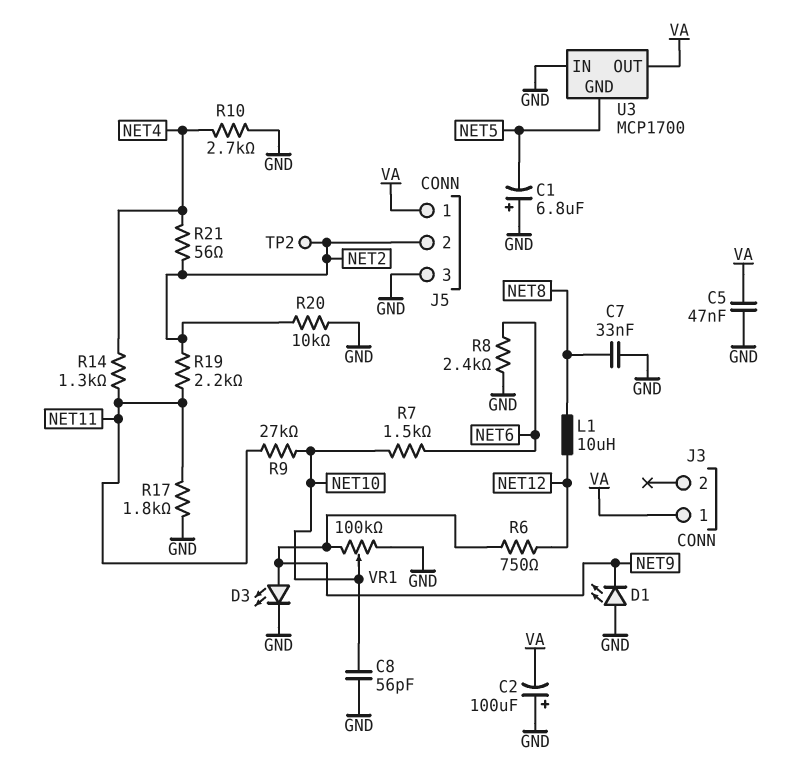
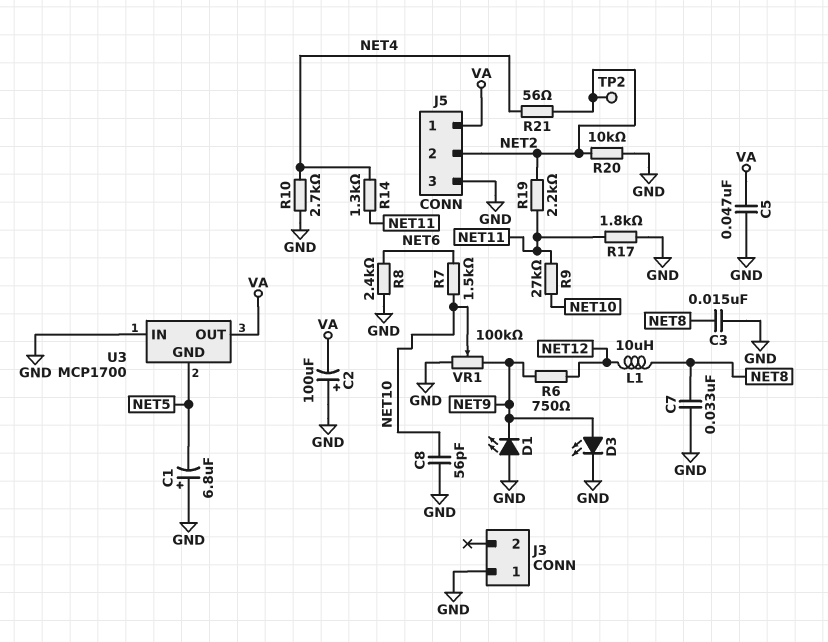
C3: none -> 15nF (GND, NET8)
J3 pin 1: VA -> GND

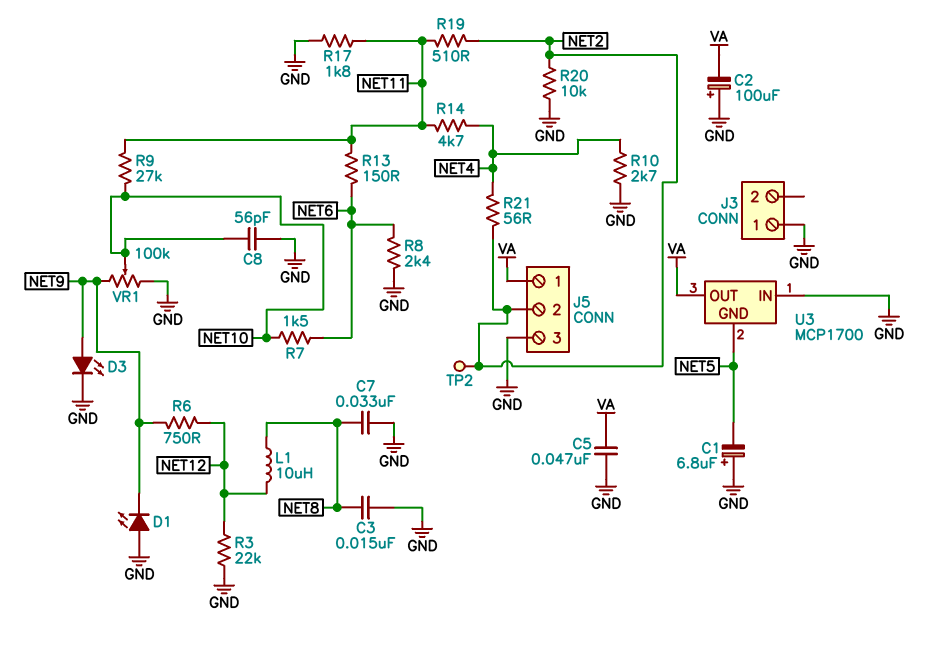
R3: none -> 22k (GND, NET12)
R13: none -> 150 (NET6, NET11)
R14: 1.3k (NET4, NET11) -> 4.7k (NET4, NET11)
R19: 2.2k (NET2, NET11) -> 510 (NET2, NET11)

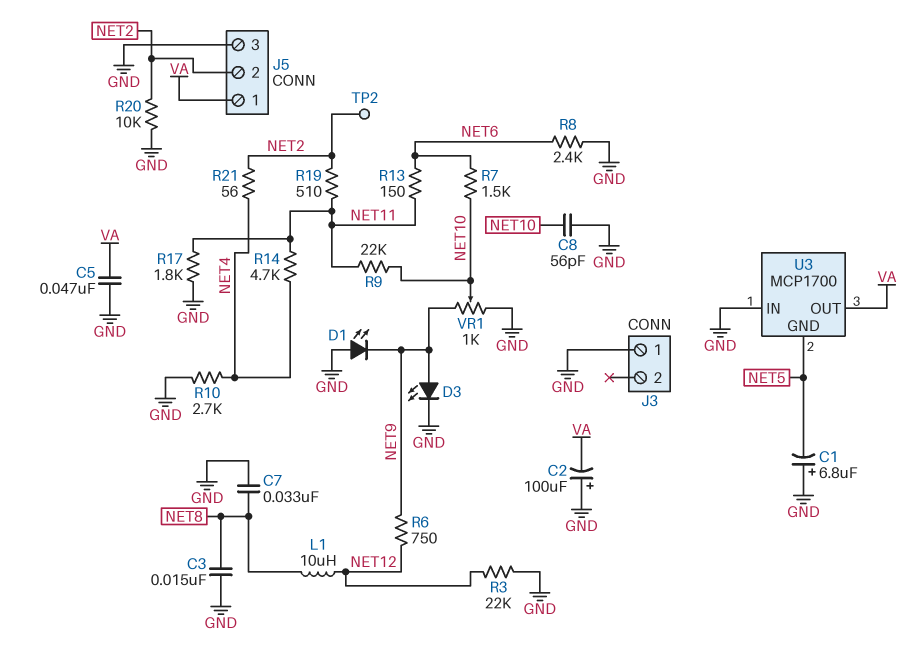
R9: 27k (NET10, NET11) -> 22k (NET10, NET11)
VR1: 100k (GND, NET9, wiper NET10) -> 1k (GND, NET9, wiper NET10)

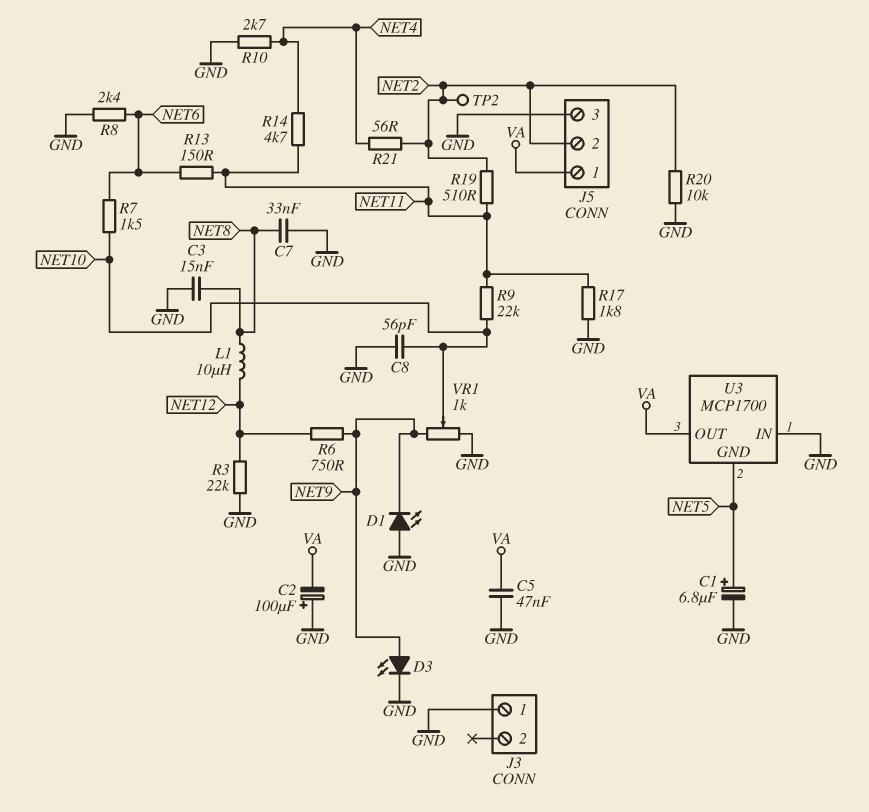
C1: 6.8uF (plus GND, minus NET5) -> 6.8uF (plus NET5, minus GND)

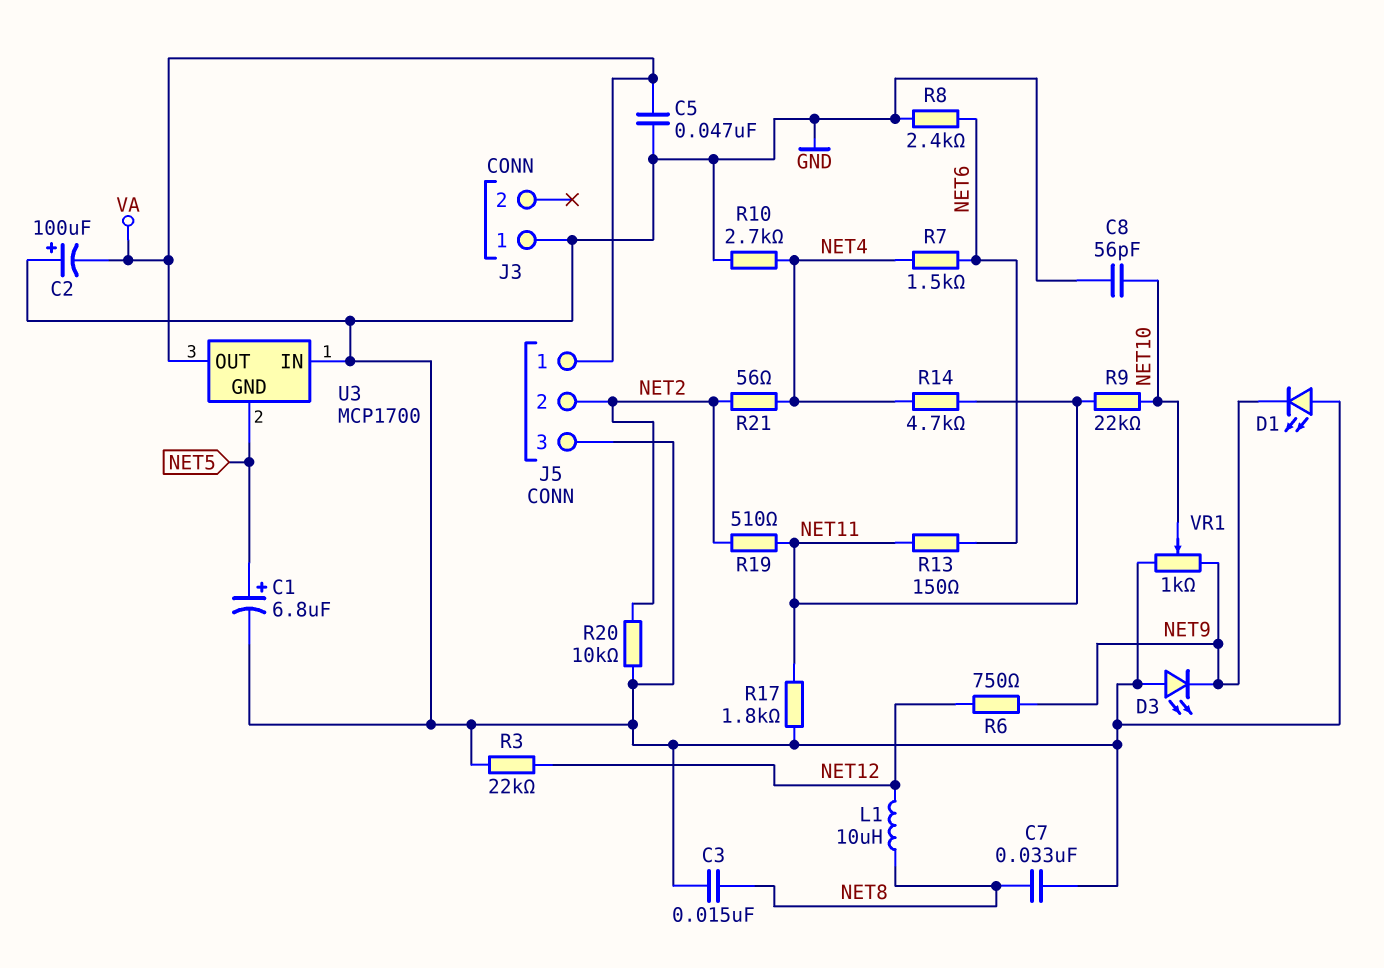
D3: LED (A NET9, K GND) -> LED (A GND, K NET9)
R7: 1.5k (NET6, NET10) -> 1.5k (NET4, NET6)
TP2: test point (NET2) -> none

